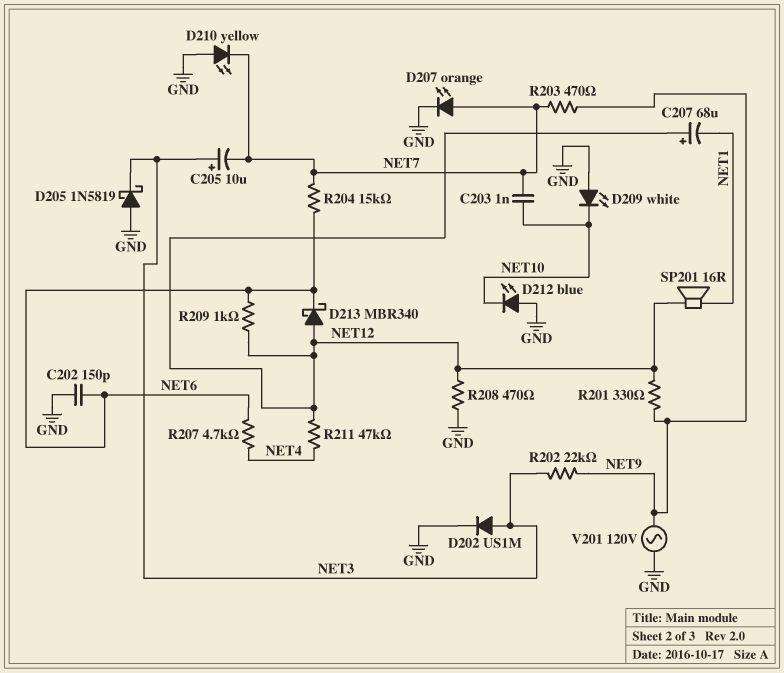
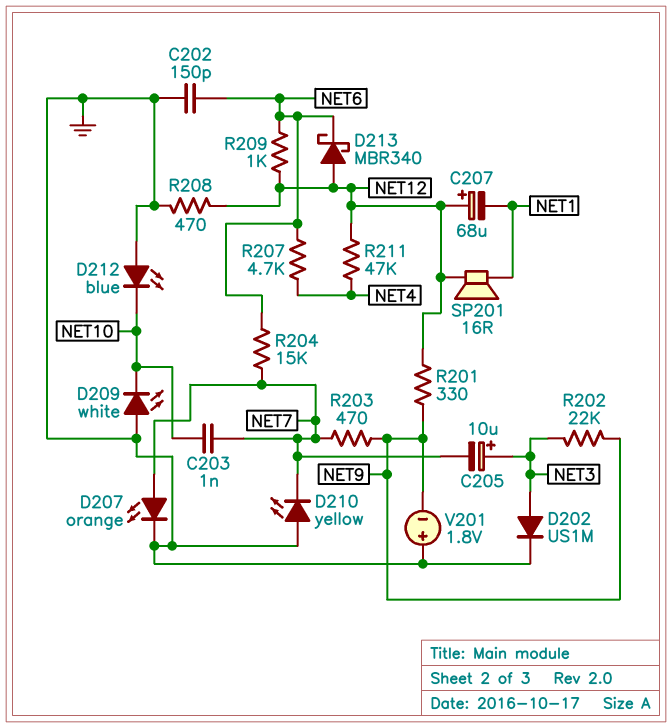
D205: schottky 1N5819 (A GND, K NET3) -> none
V201: AC 120V (GND, NET9) -> 1.8V (plus GND, minus NET9)

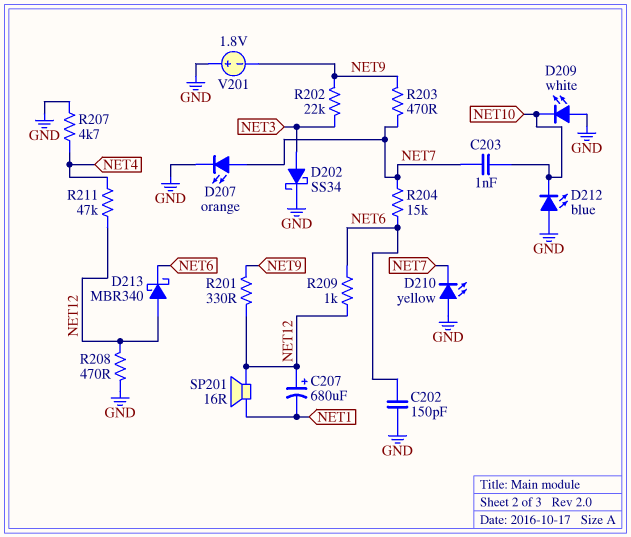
C205: 10uF (plus NET3, minus NET7) -> none
C207: 68uF (plus NET12, minus NET1) -> 680uF (plus NET12, minus NET1)
D202: diode US1M (A NET3, K GND) -> schottky SS34 (A NET3, K GND)
R207: 4.7k (NET4, NET6) -> 4.7k (GND, NET4)

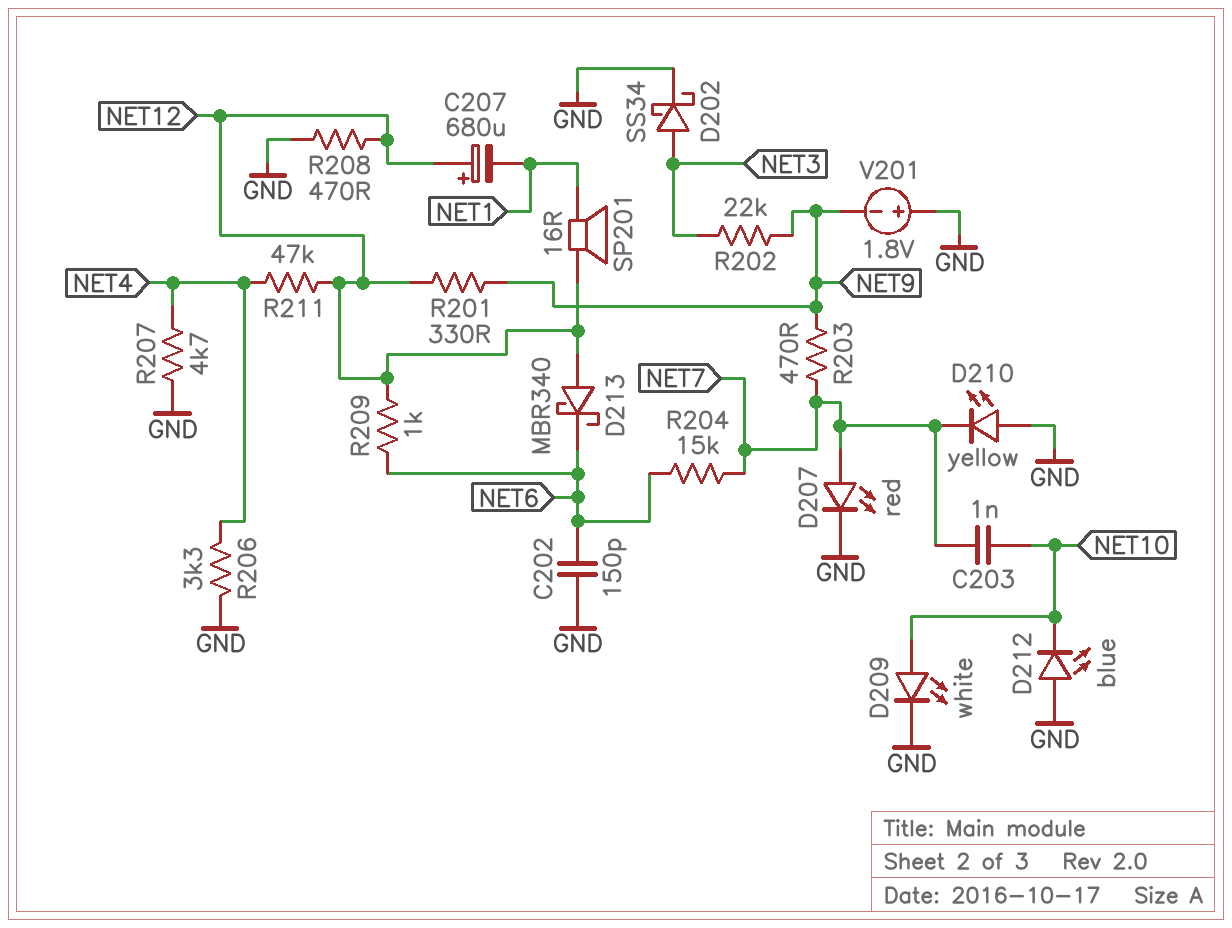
D207: LED orange (A NET7, K GND) -> LED red (A NET7, K GND)
D209: LED white (A GND, K NET10) -> LED white (A NET10, K GND)
R206: none -> 3.3k (GND, NET4)

